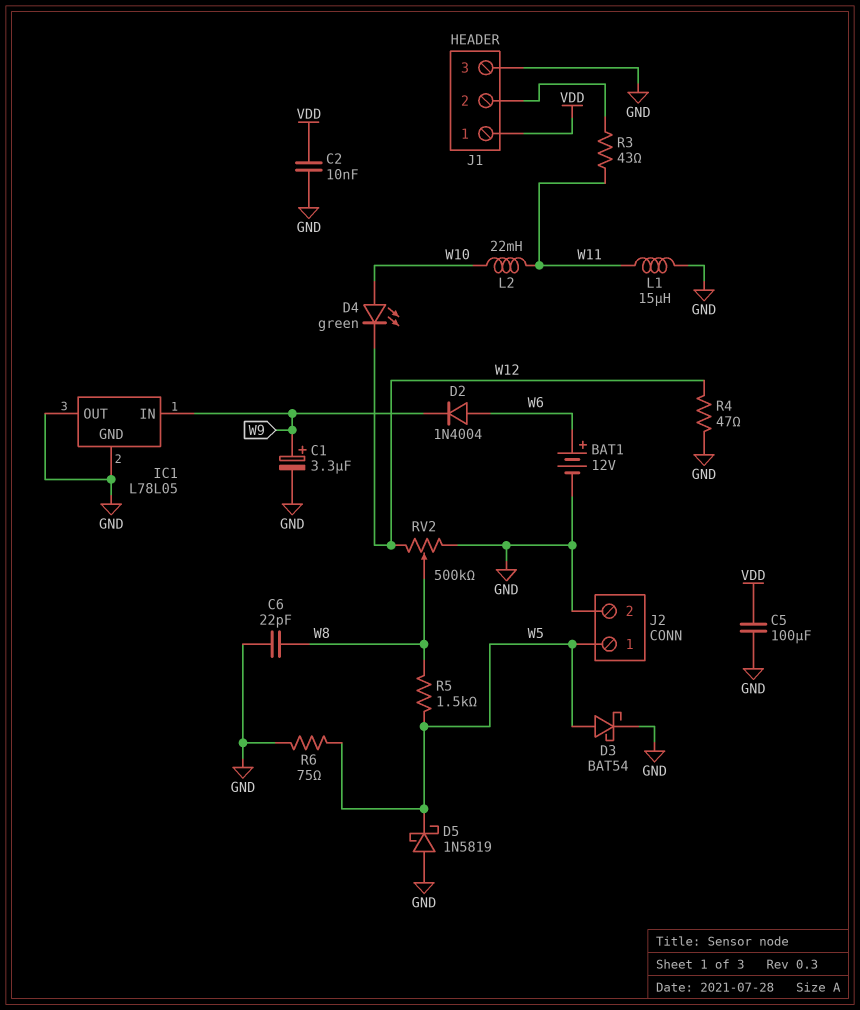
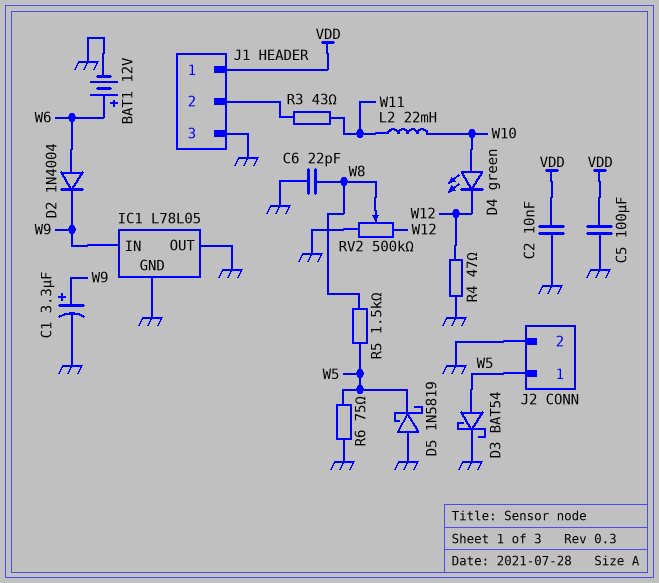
L1: 15uH (GND, W11) -> none

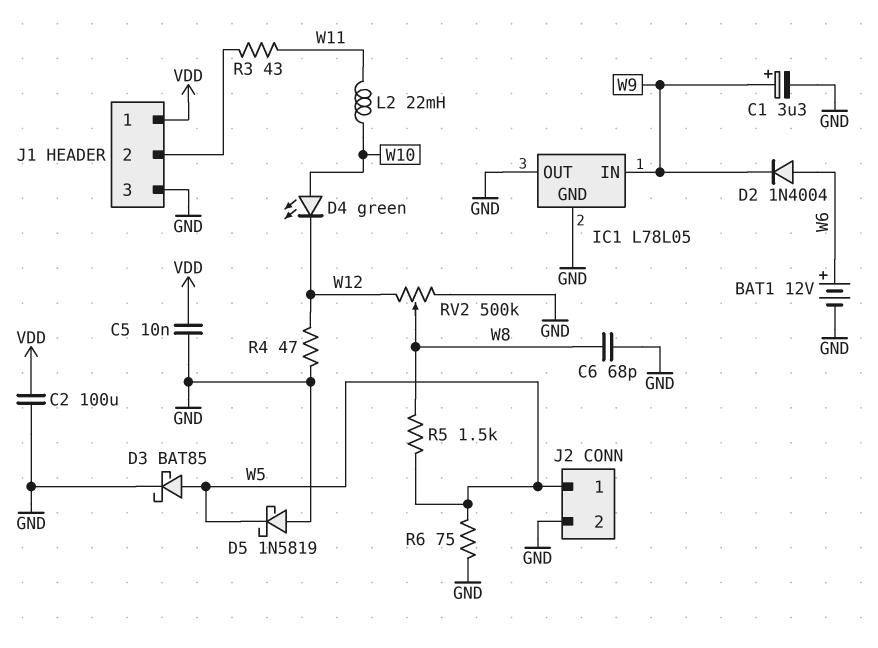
C2: 10nF (GND, VDD) -> 100uF (GND, VDD)
C5: 100uF (GND, VDD) -> 10nF (GND, VDD)
C6: 22pF (GND, W8) -> 68pF (GND, W8)
D3: schottky BAT54 (A W5, K GND) -> schottky BAT85 (A W5, K GND)

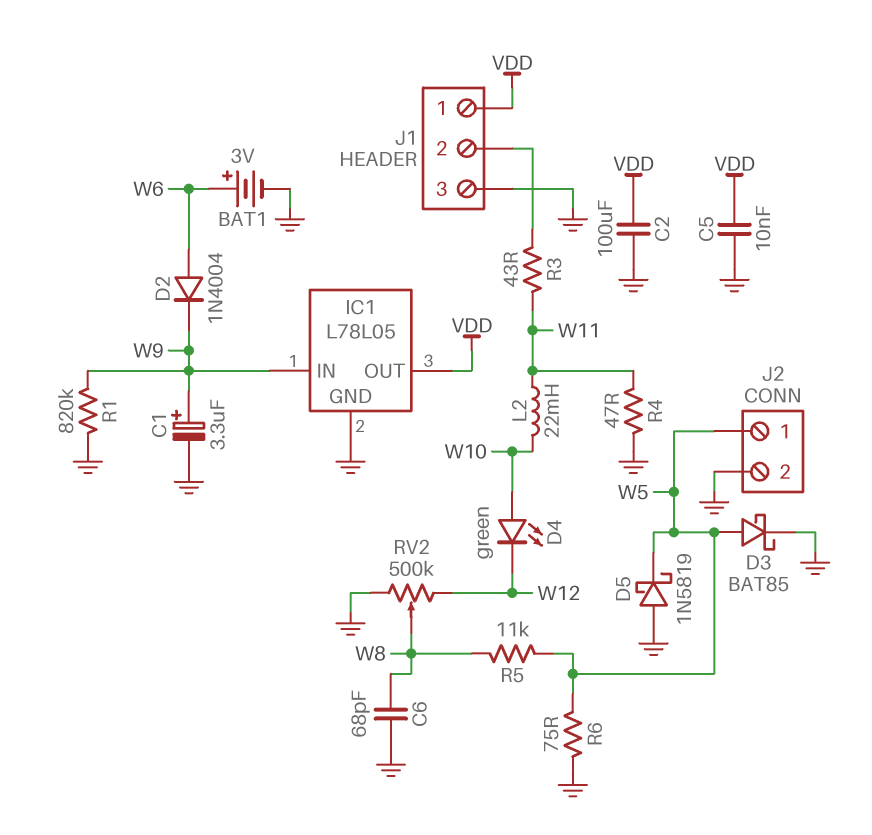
BAT1: 12V (plus W6, minus GND) -> 3V (plus W6, minus GND)
IC1 pin OUT: GND -> VDD
R1: none -> 820k (GND, W9)
R4: 47 (GND, W12) -> 47 (GND, W11)
R5: 1.5k (W5, W8) -> 11k (W5, W8)

